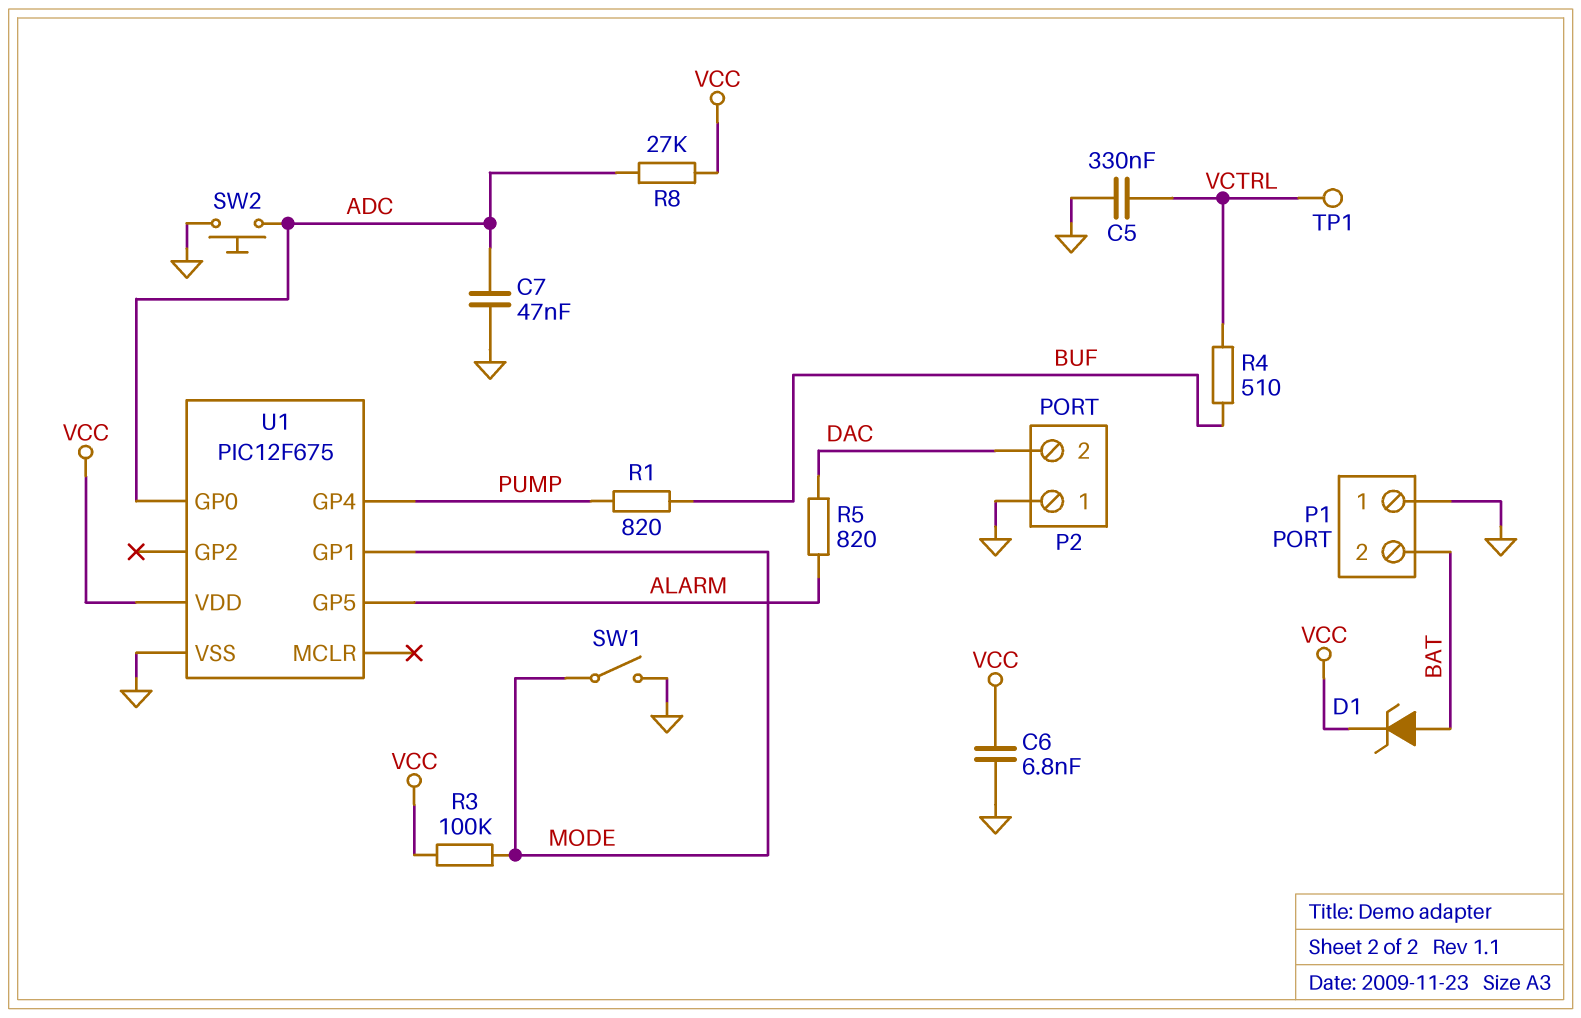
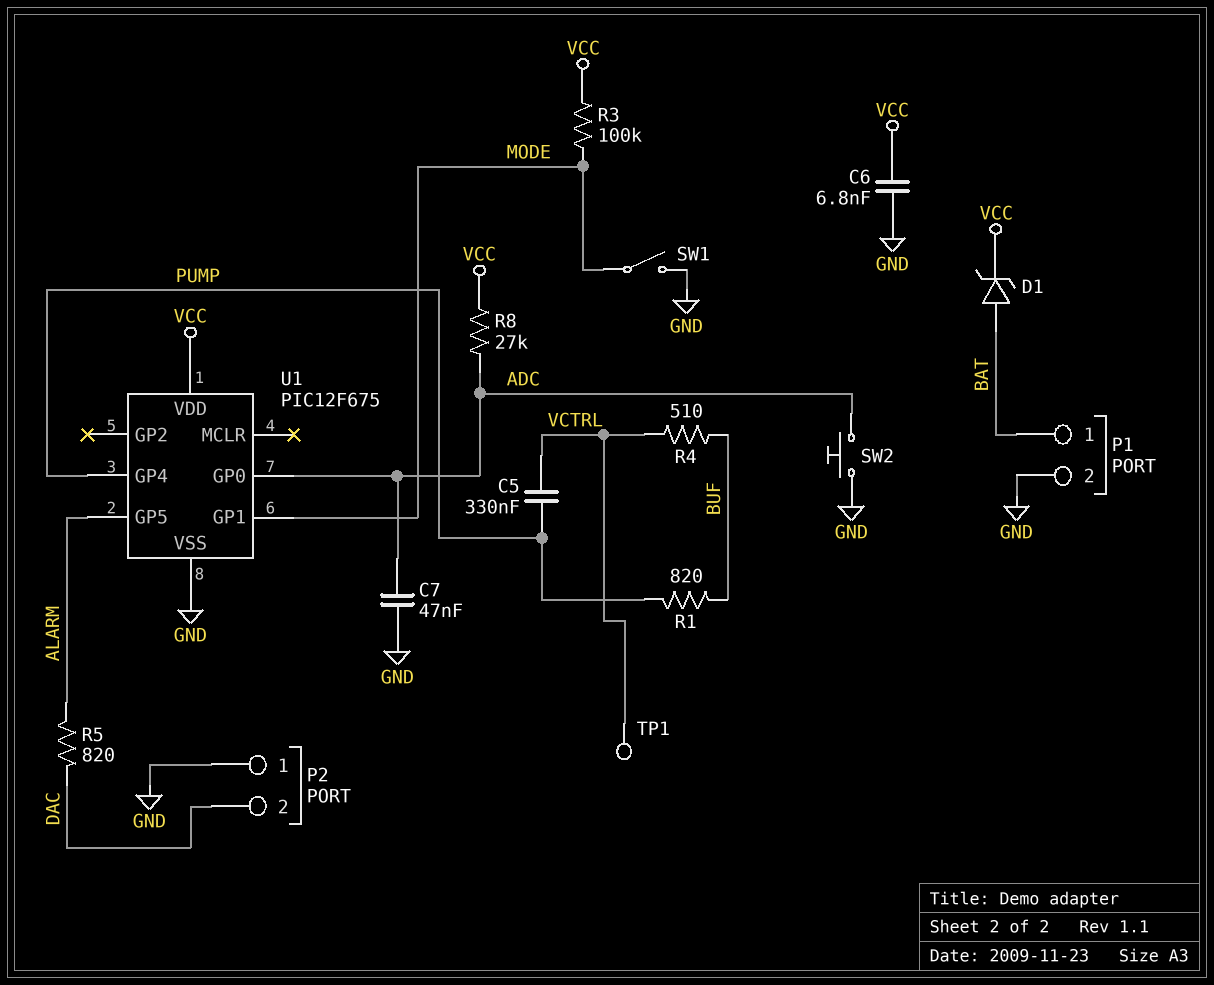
C5: 330nF (GND, VCTRL) -> 330nF (PUMP, VCTRL)
P1 pin 1: GND -> BAT
P1 pin 2: BAT -> GND

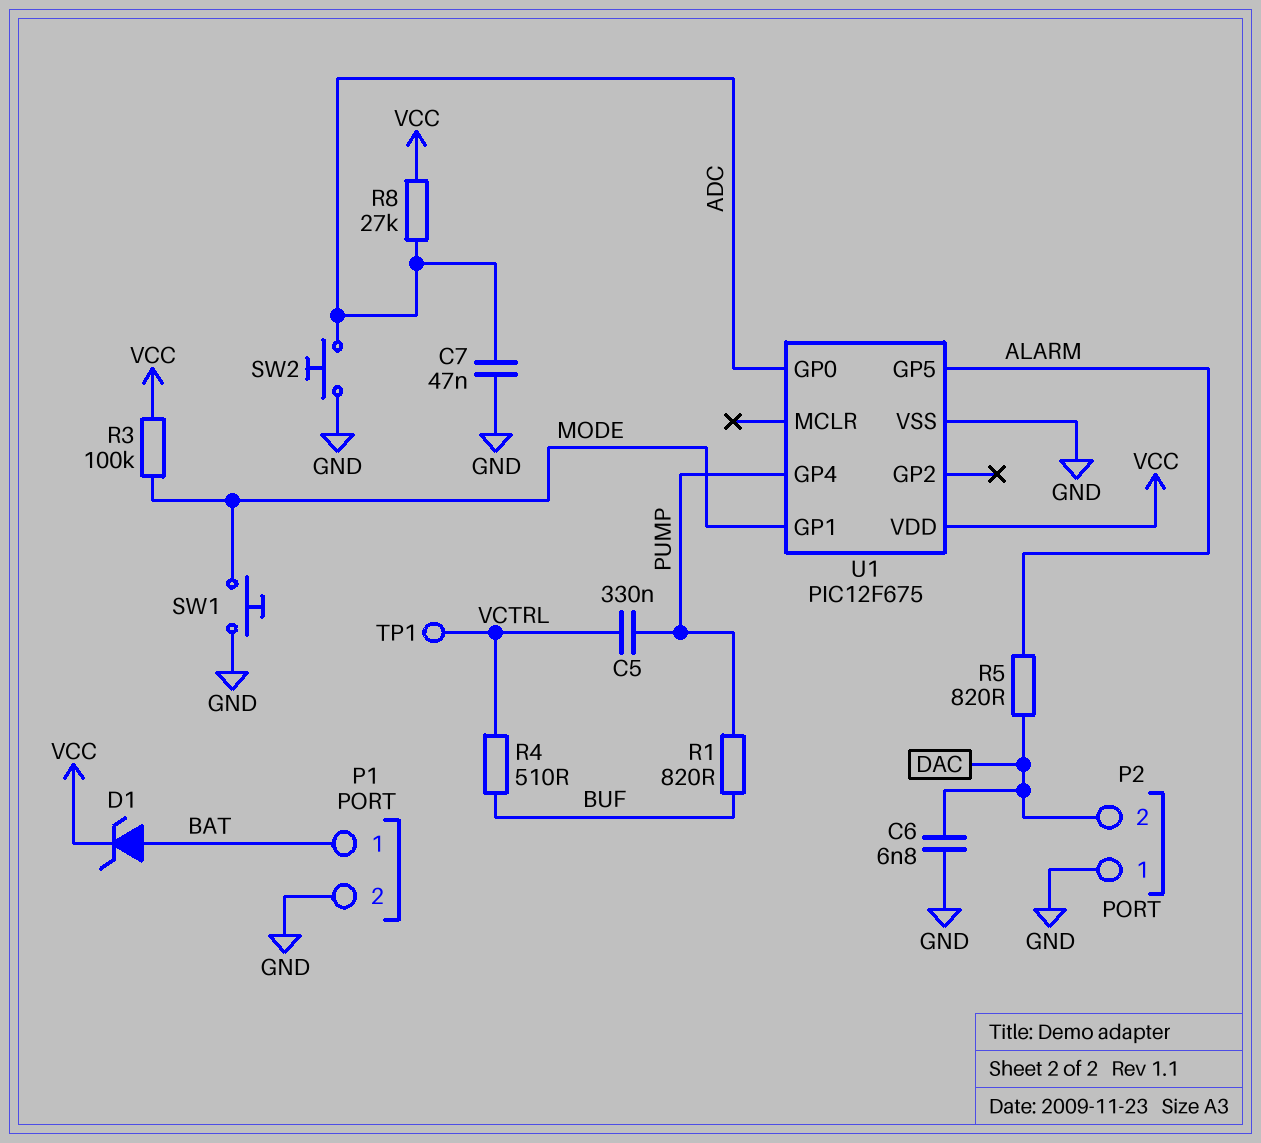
C6: 6.8nF (GND, VCC) -> 6.8nF (DAC, GND)
SW1: switch (GND, MODE) -> button (GND, MODE)

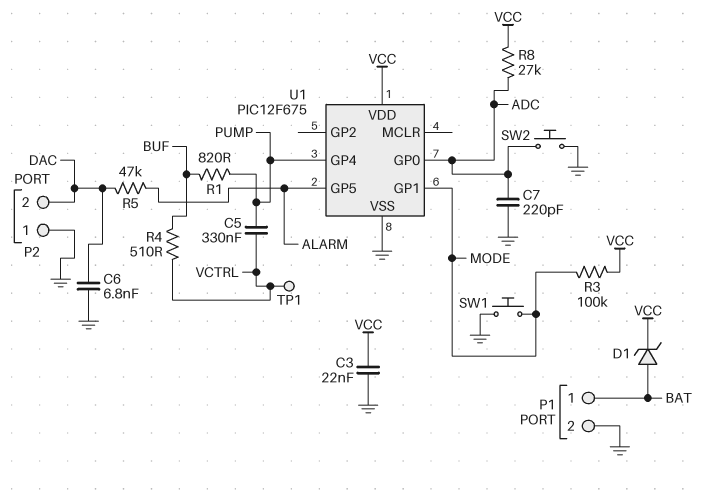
C3: none -> 22nF (GND, VCC)
C7: 47nF (ADC, GND) -> 220pF (ADC, GND)
R5: 820 (ALARM, DAC) -> 47k (ALARM, DAC)

